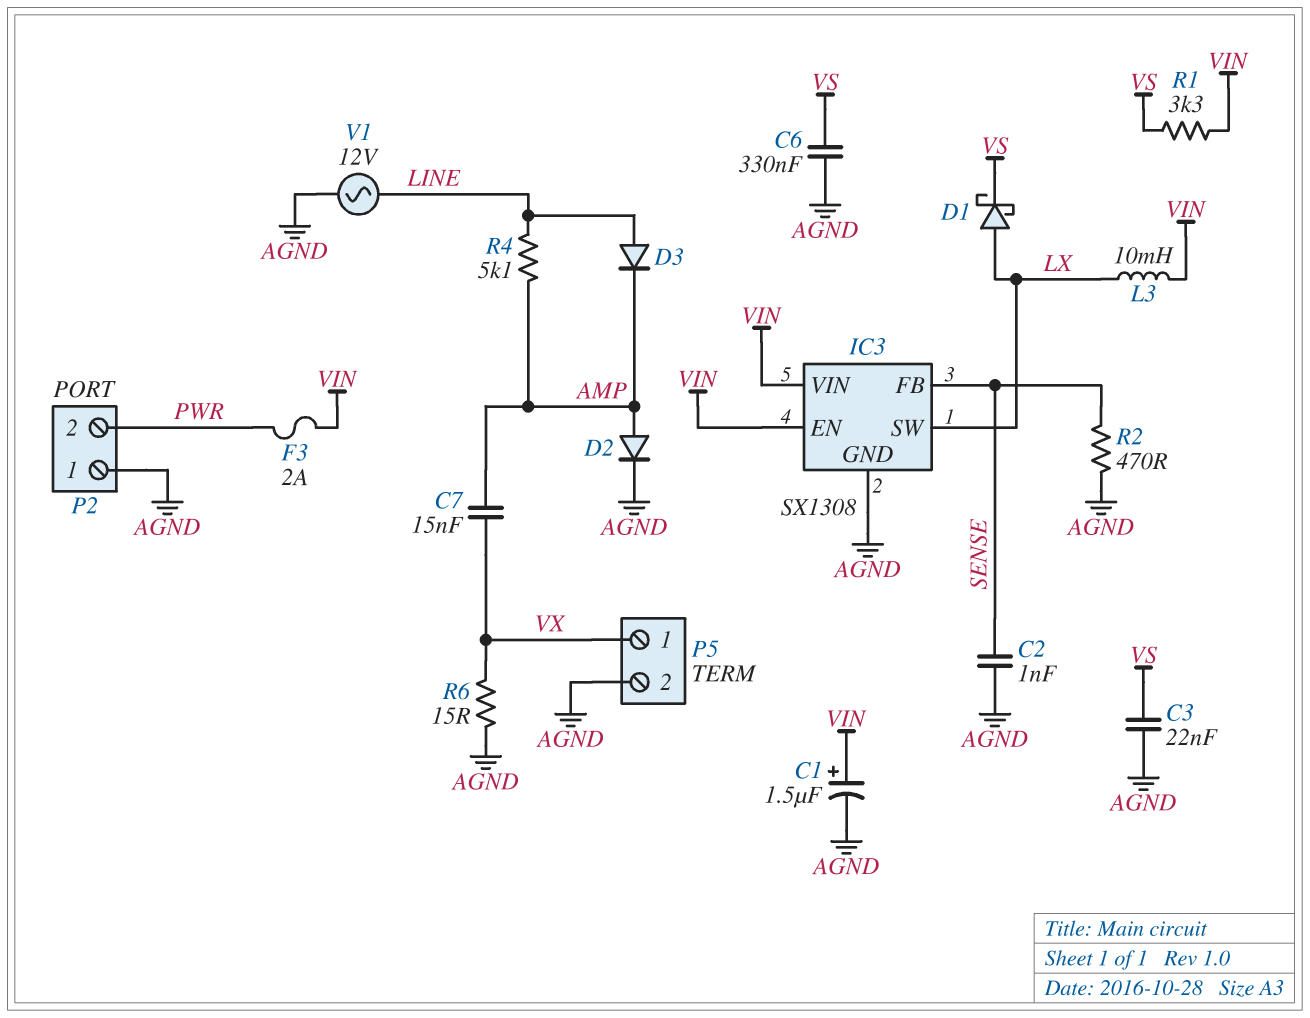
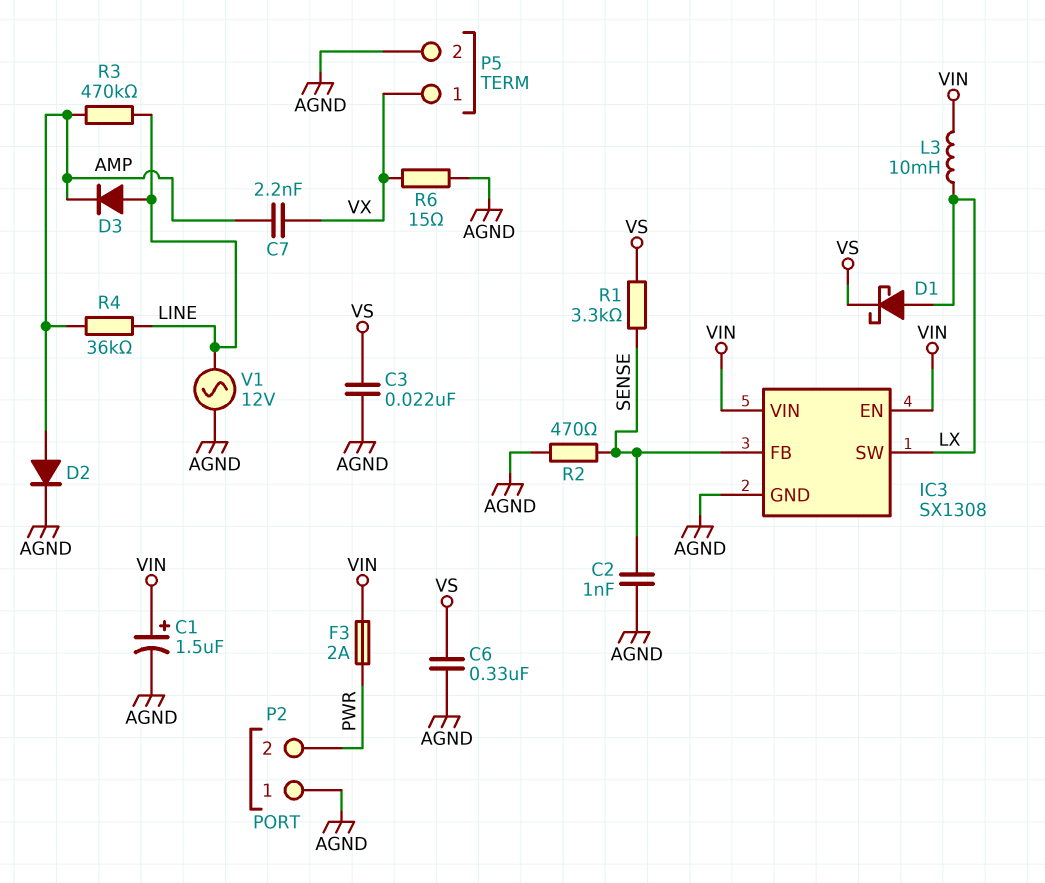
C7: 15nF (AMP, VX) -> 2.2nF (AMP, VX)
R1: 3.3k (VIN, VS) -> 3.3k (SENSE, VS)
R3: none -> 470k (AMP, LINE)
R4: 5.1k (AMP, LINE) -> 36k (AMP, LINE)

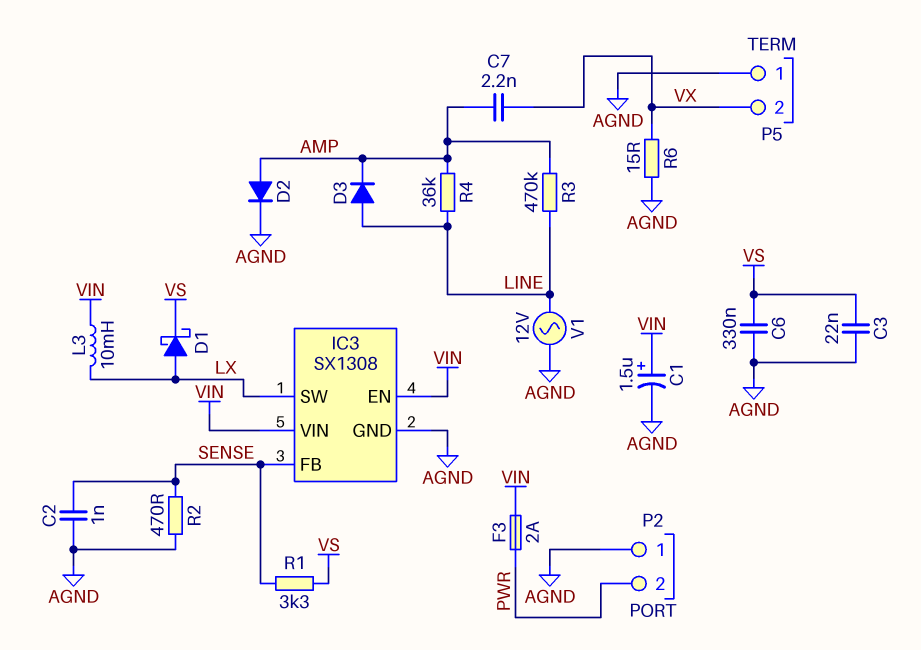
P5 pin 1: VX -> AGND
P5 pin 2: AGND -> VX

